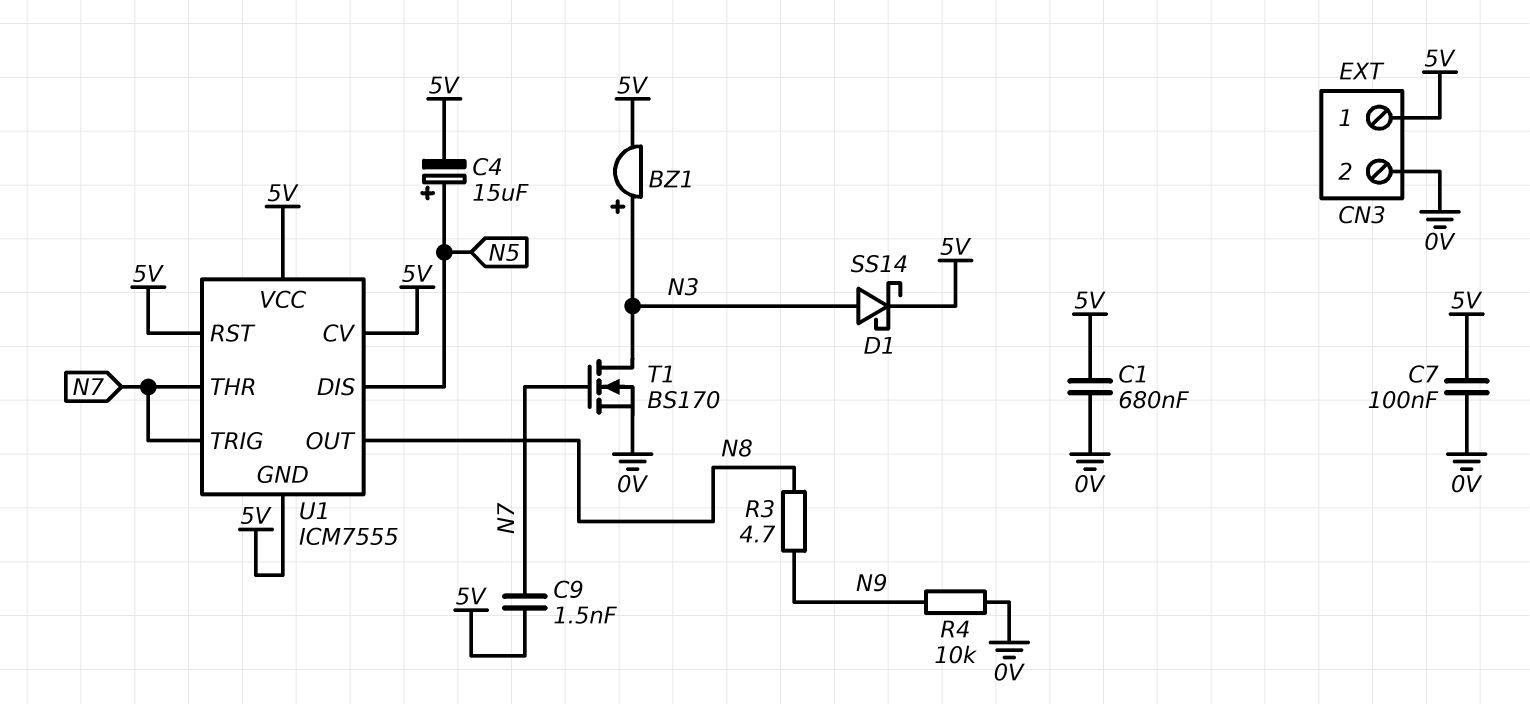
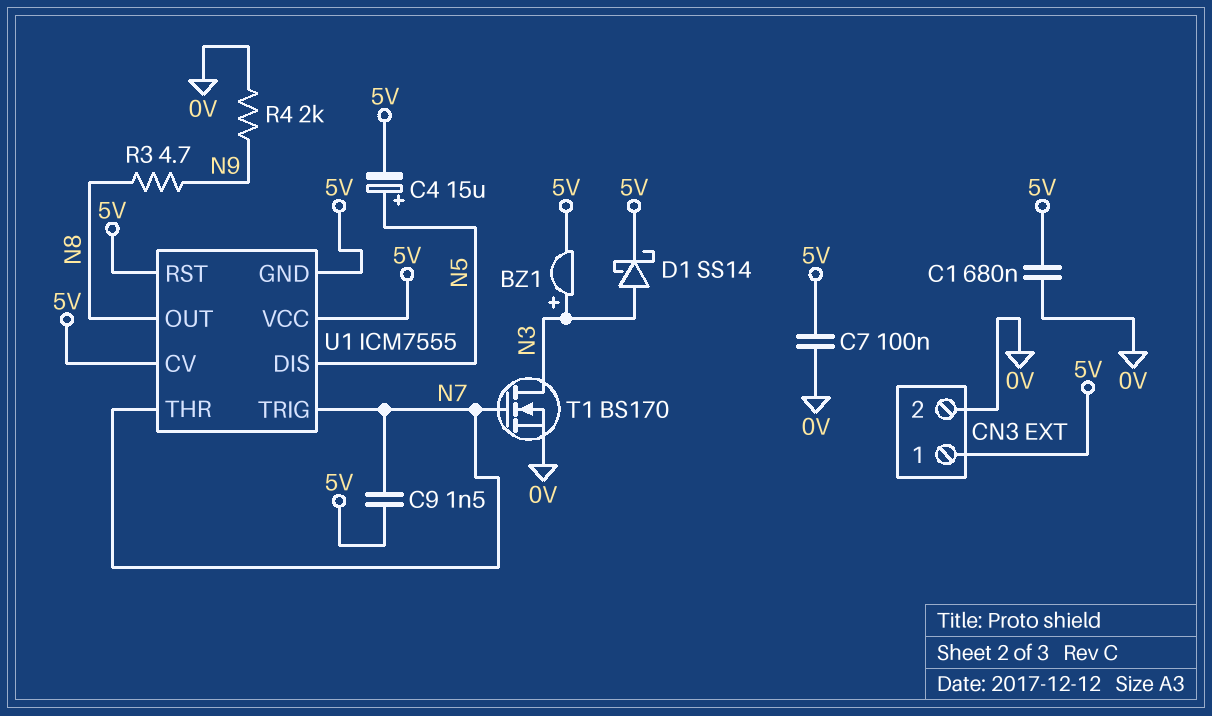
R4: 10k (0V, N9) -> 2k (0V, N9)

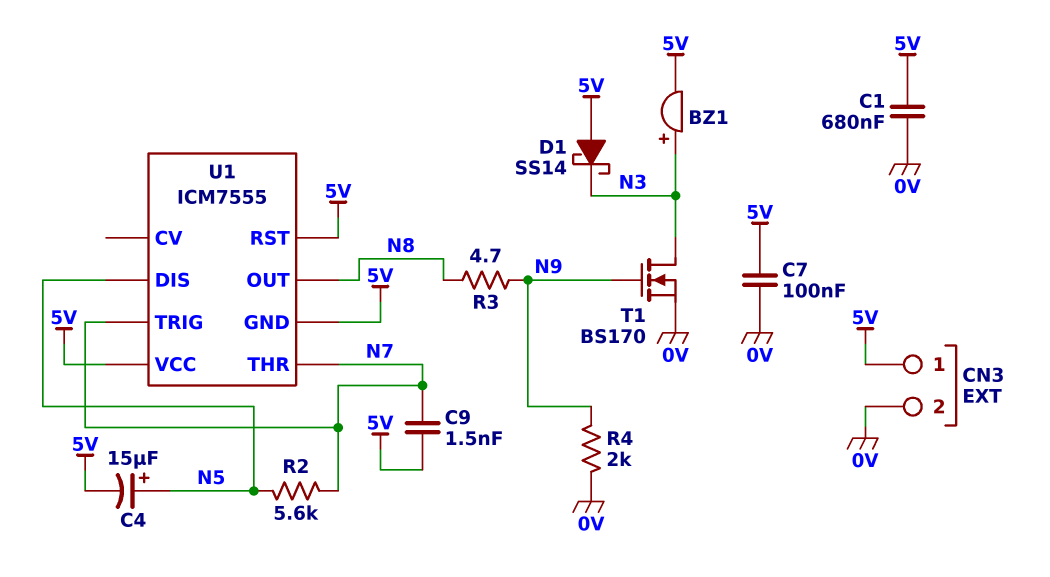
D1: schottky SS14 (A N3, K 5V) -> schottky SS14 (A 5V, K N3)
R2: none -> 5.6k (N5, N7)
T1: NMOS BS170 (G N7, D N3, S 0V) -> NMOS BS170 (G N9, D N3, S 0V)
U1 pin CV: 5V -> none

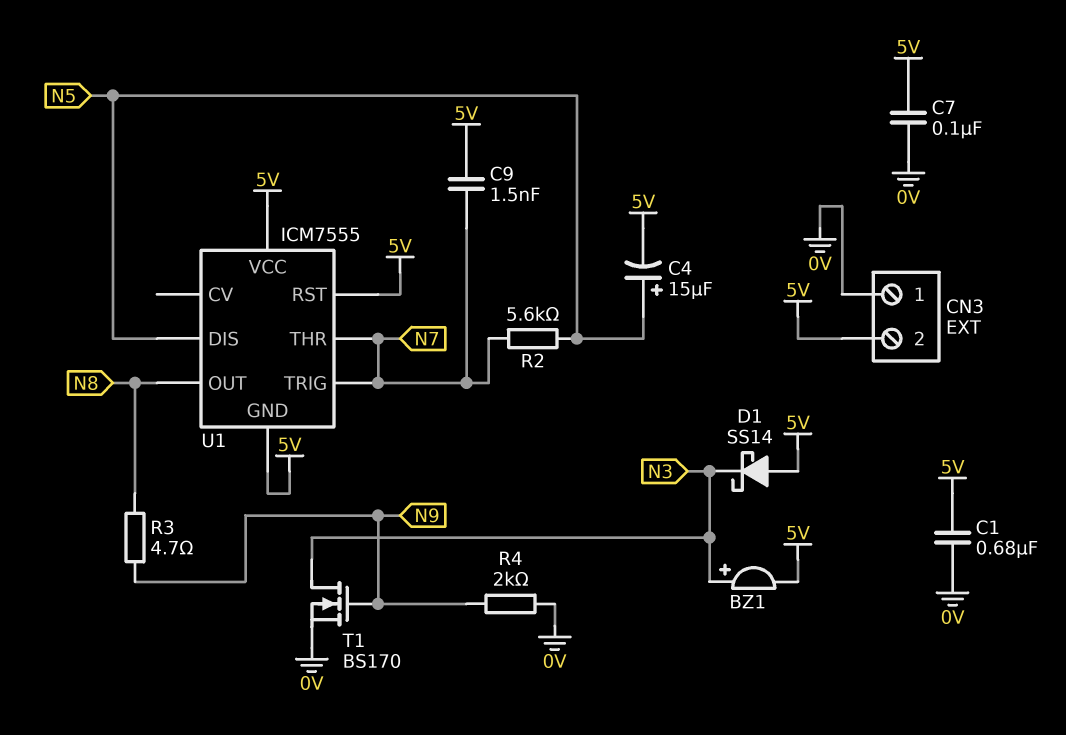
CN3 pin 1: 5V -> 0V
CN3 pin 2: 0V -> 5V

